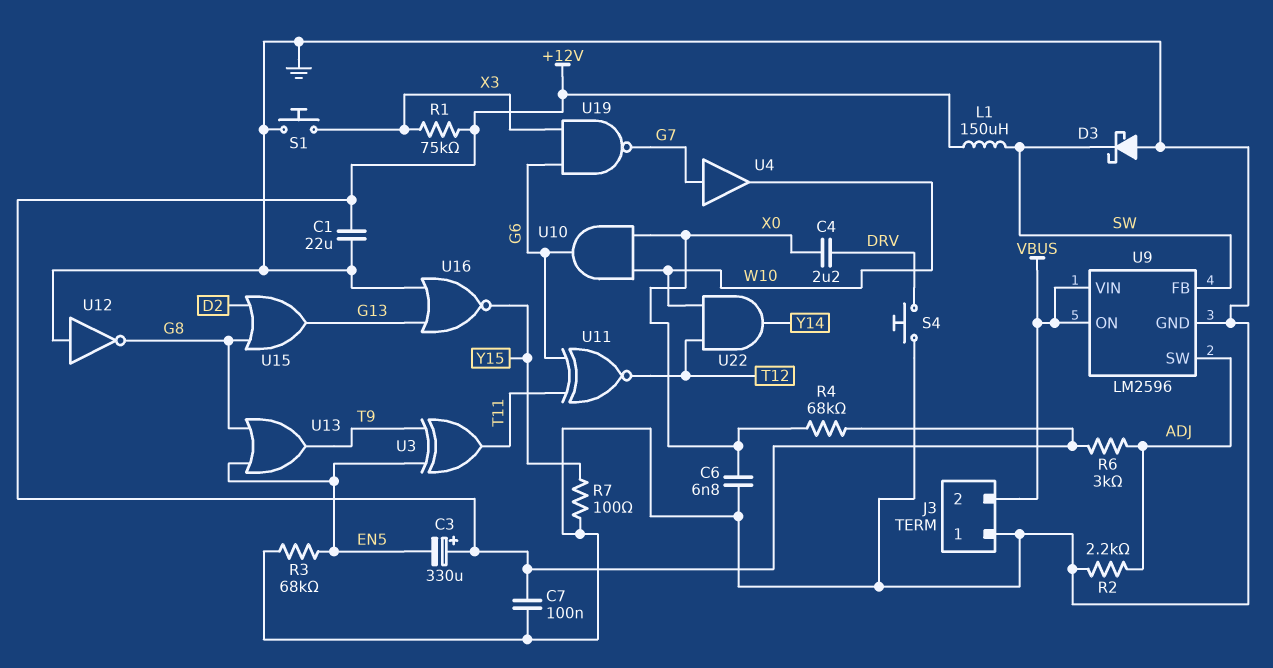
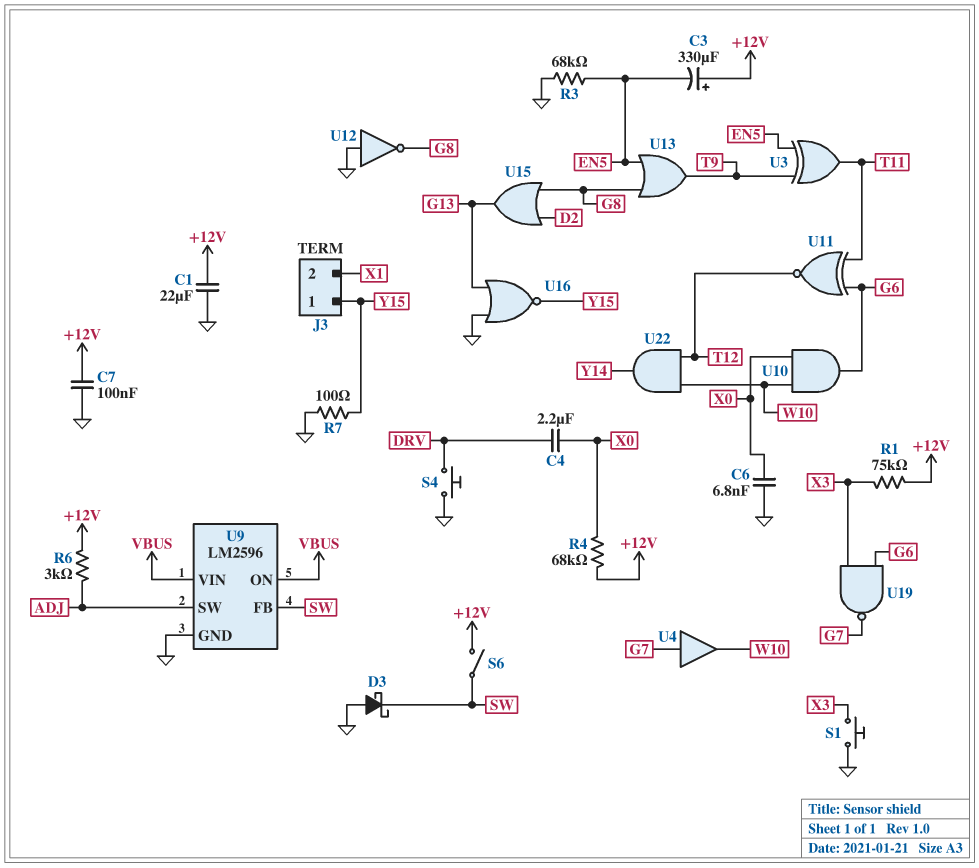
J3 pin 1: GND -> Y15
J3 pin 2: VBUS -> X1
L1: 150uH (+12V, SW) -> none
R2: 2.2k (ADJ, GND) -> none
S6: none -> switch (+12V, SW)

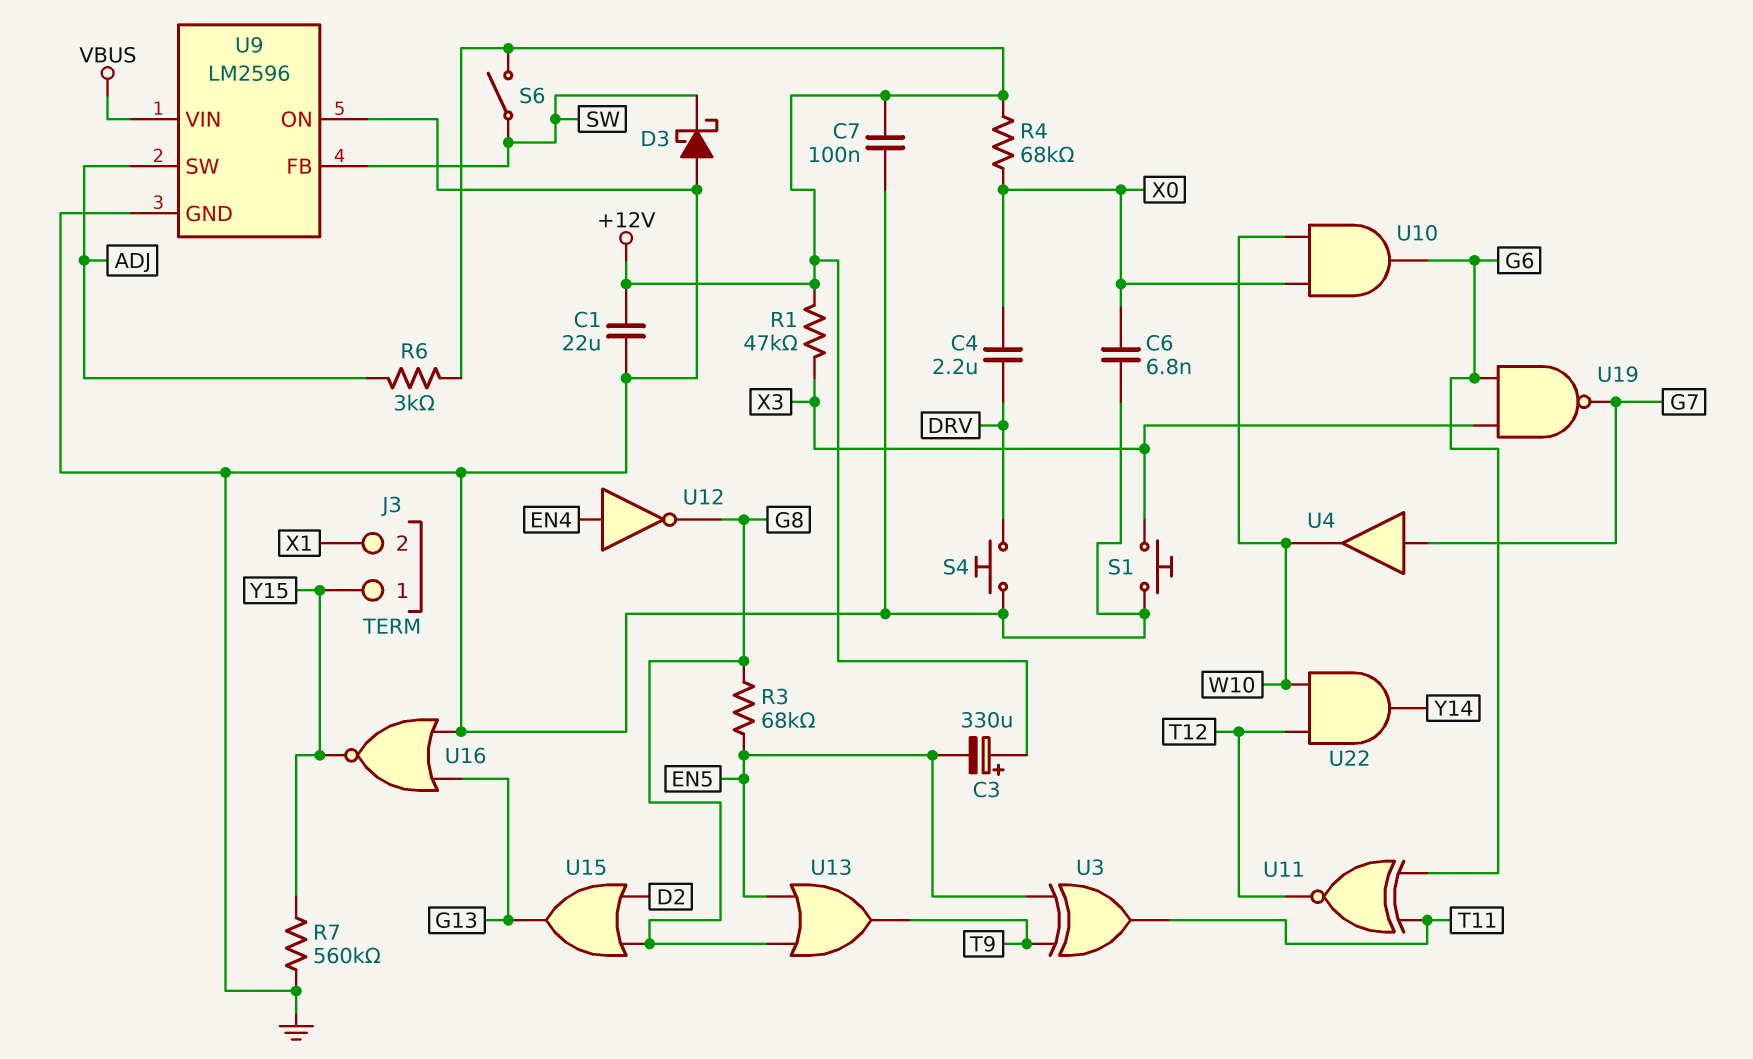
R1: 75k (+12V, X3) -> 47k (+12V, X3)
R3: 68k (EN5, GND) -> 68k (EN5, G8)
R7: 100 (GND, Y15) -> 560k (GND, Y15)
U9 pin ON: VBUS -> GND
U12: NOT (in GND, out G8) -> NOT (in EN4, out G8)

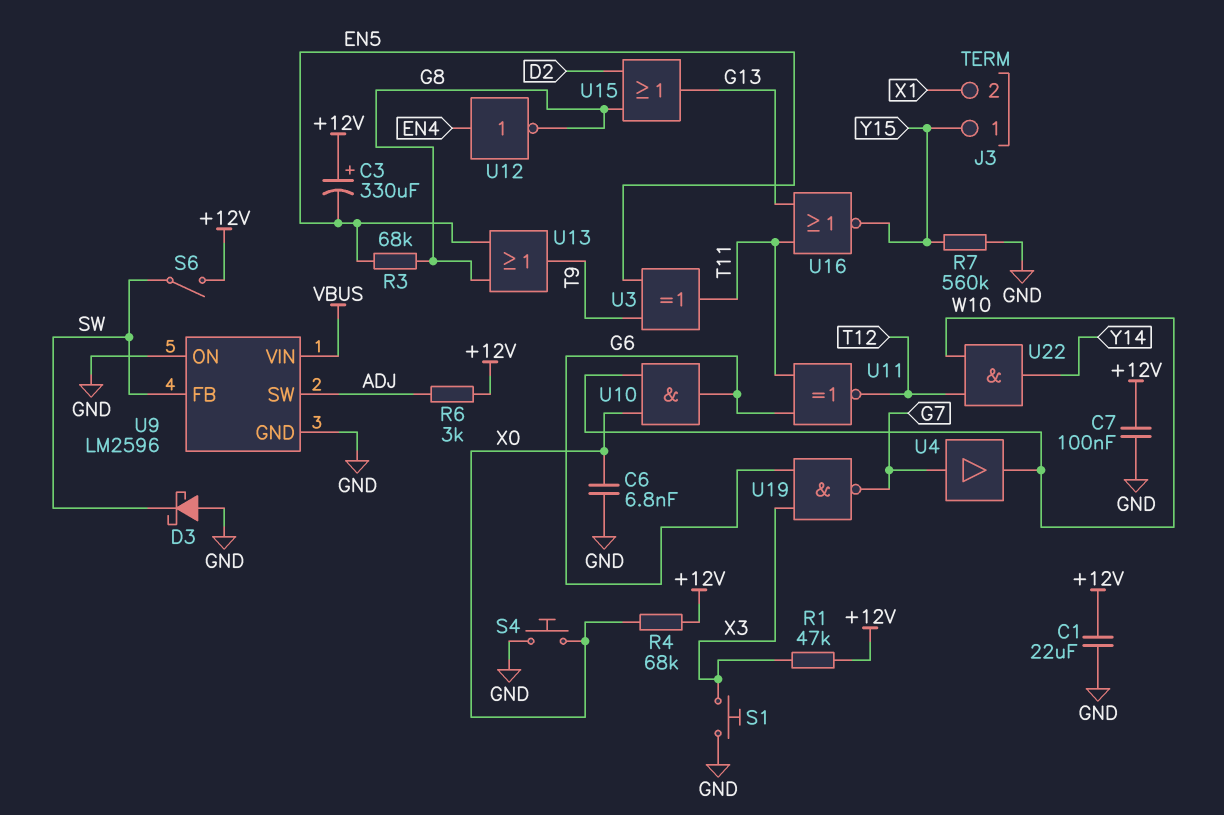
C4: 2.2uF (DRV, X0) -> none
S4: button (DRV, GND) -> button (GND, X0)
U16: NOR (in G13, in GND, out Y15) -> NOR (in G13, in T11, out Y15)

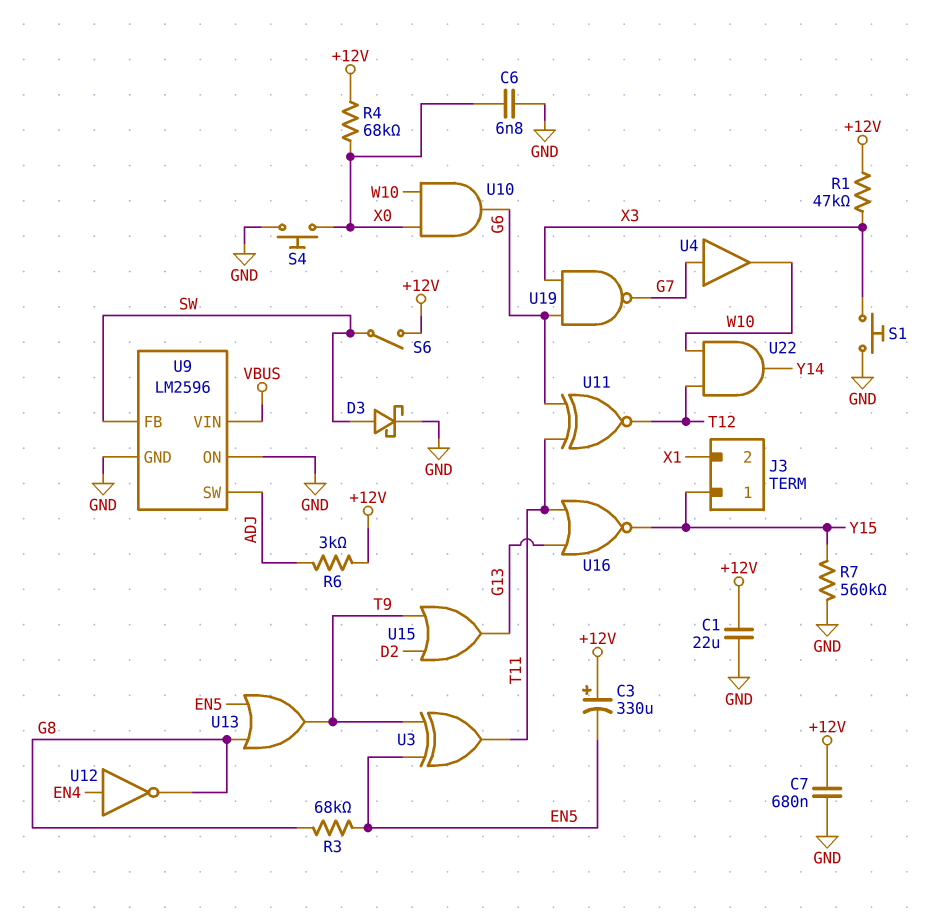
C7: 100nF (+12V, GND) -> 680nF (+12V, GND)
D3: schottky (A GND, K SW) -> schottky (A SW, K GND)
U15: OR (in D2, in G8, out G13) -> OR (in D2, in T9, out G13)

